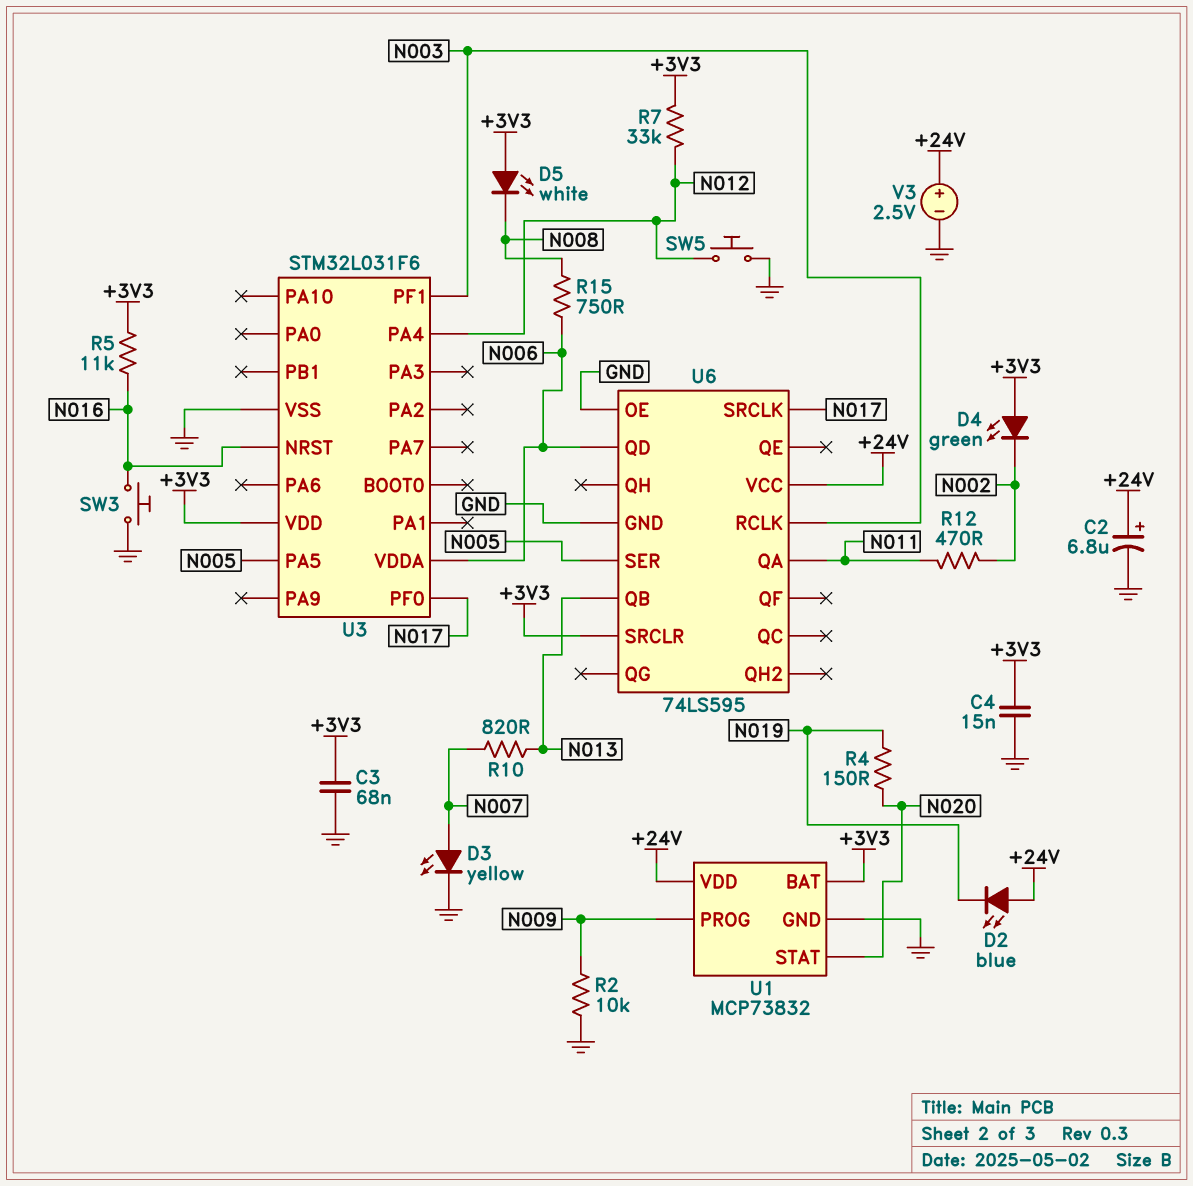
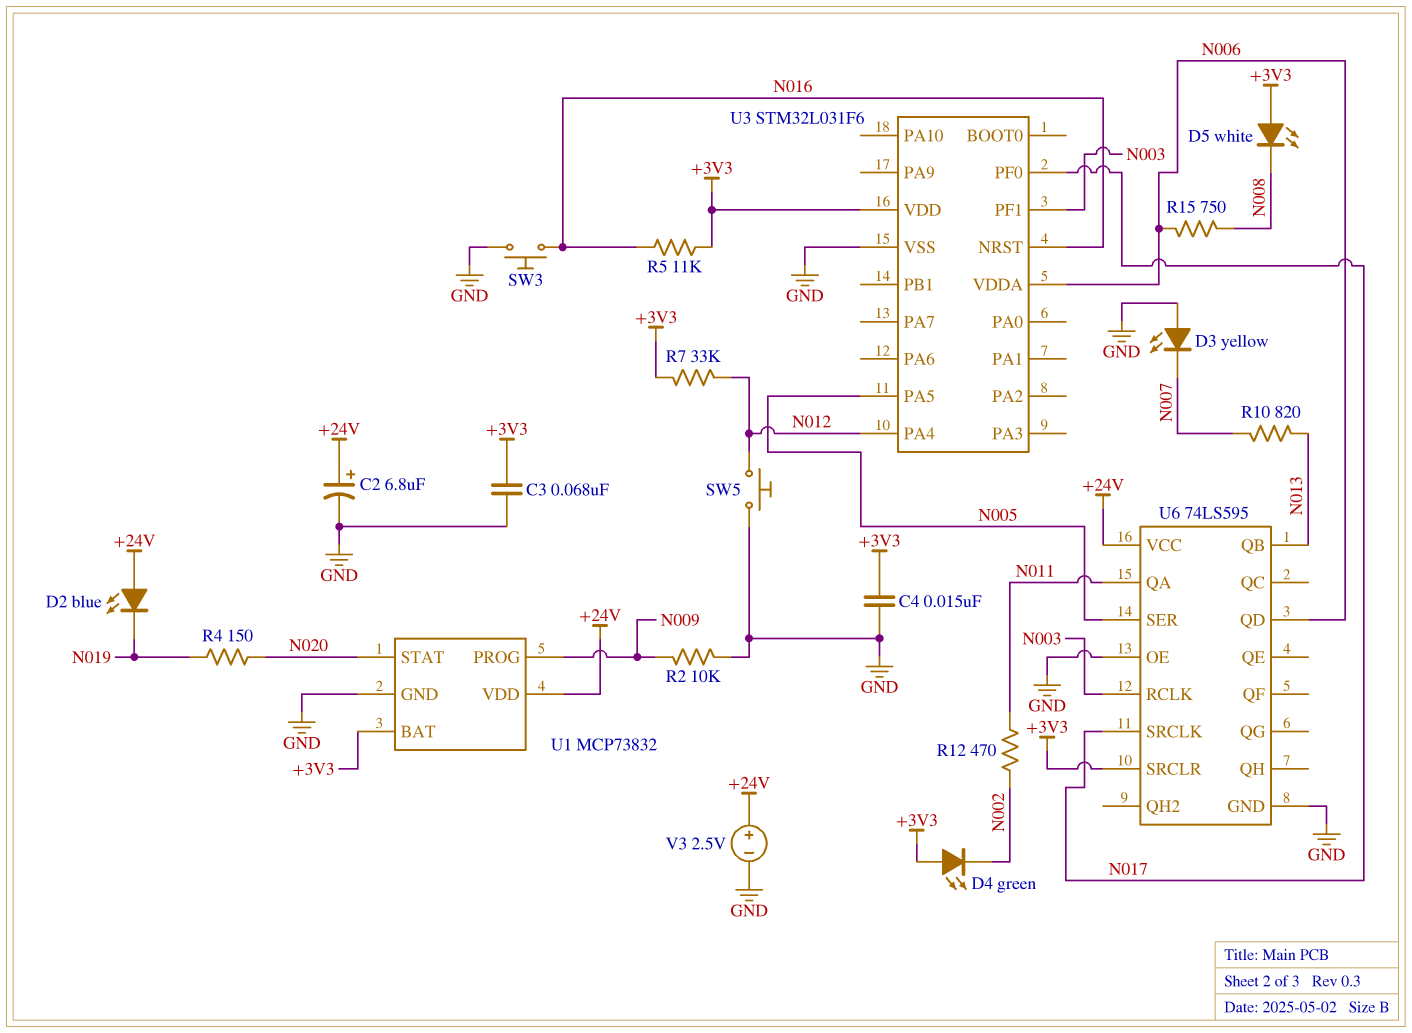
D3: LED yellow (A N007, K GND) -> LED yellow (A GND, K N007)

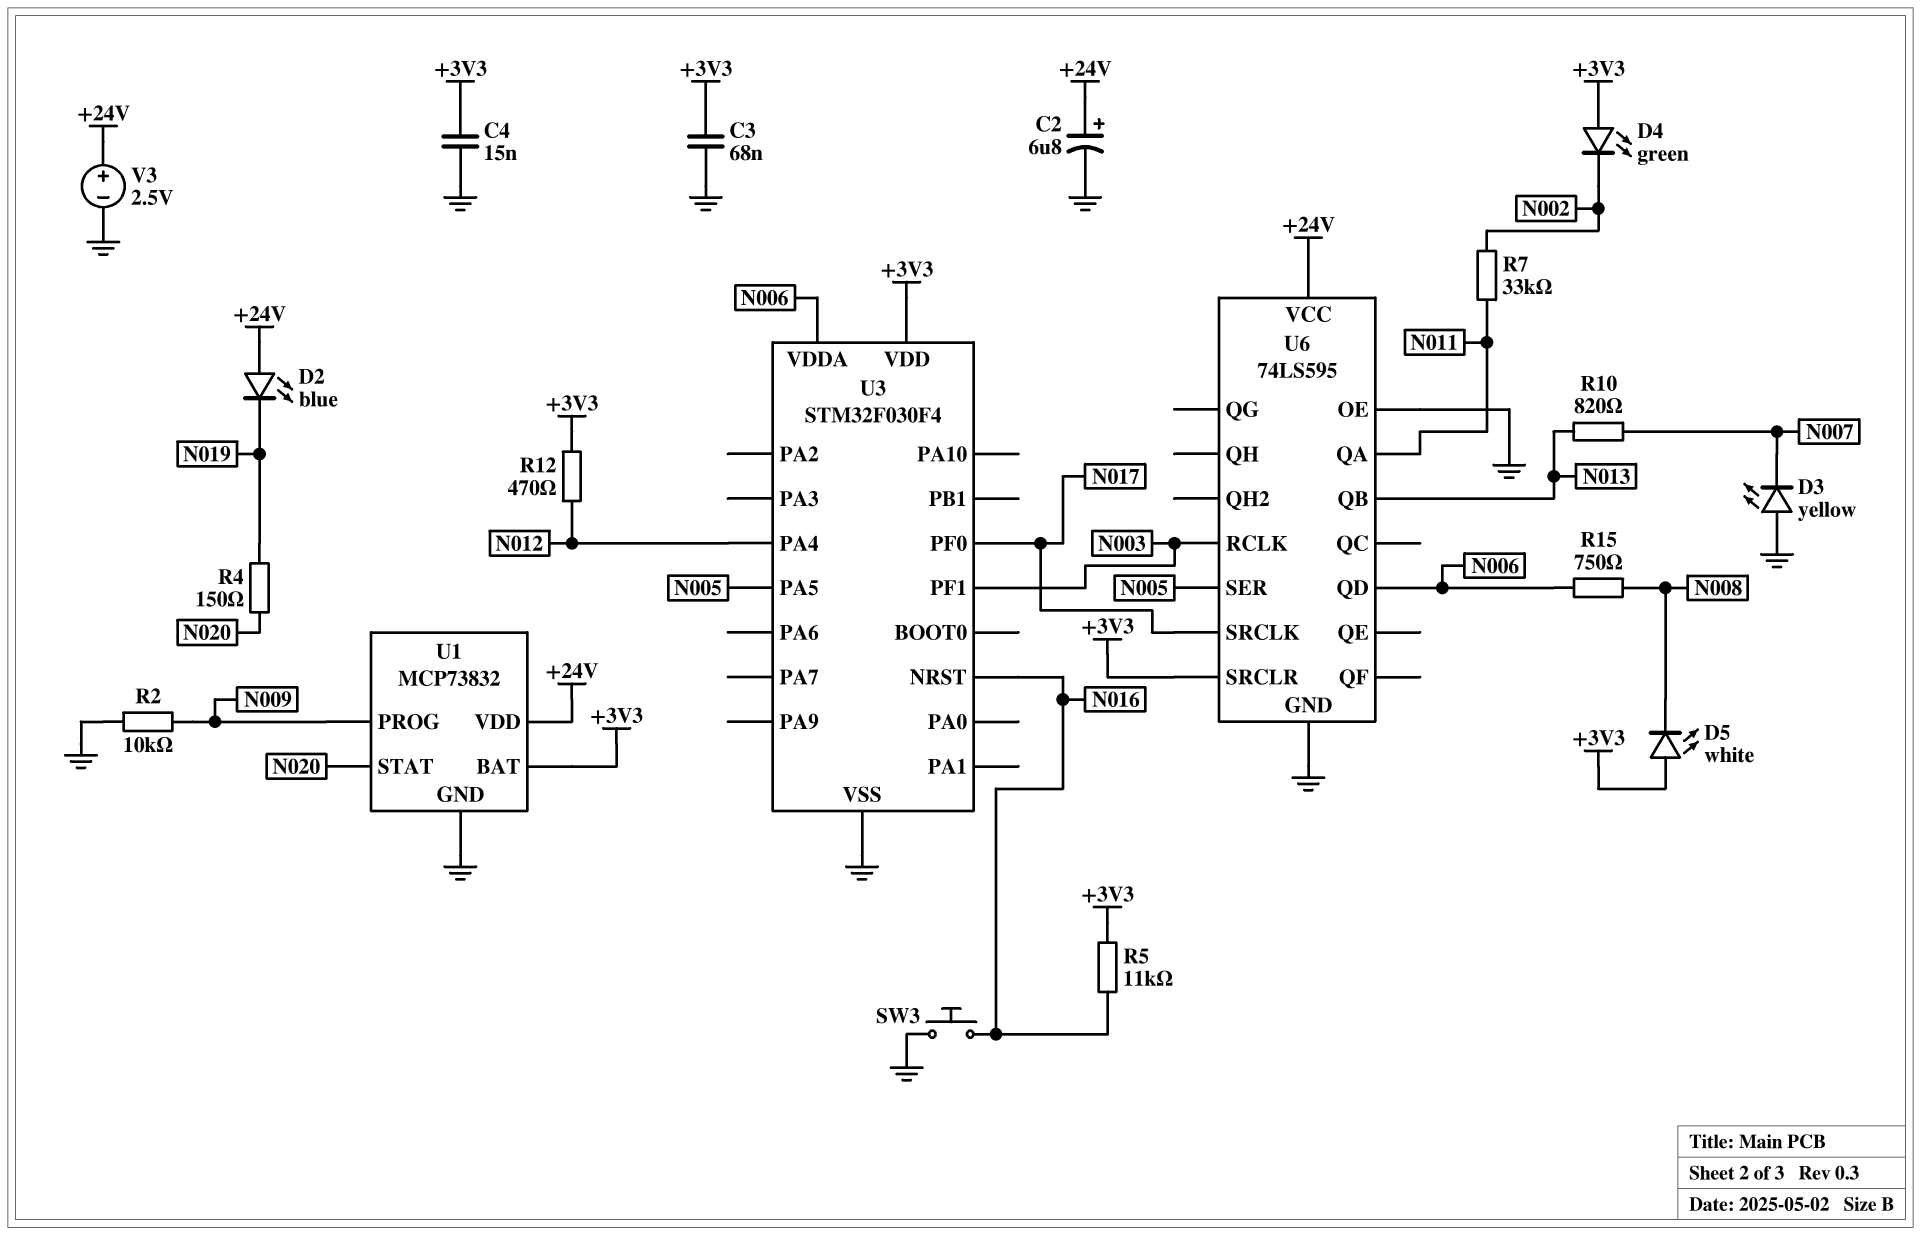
R7: 33k (+3V3, N012) -> 33k (N002, N011)
R12: 470 (N002, N011) -> 470 (+3V3, N012)
SW5: button (GND, N012) -> none
U3: STM32L031F6 -> STM32F030F4

